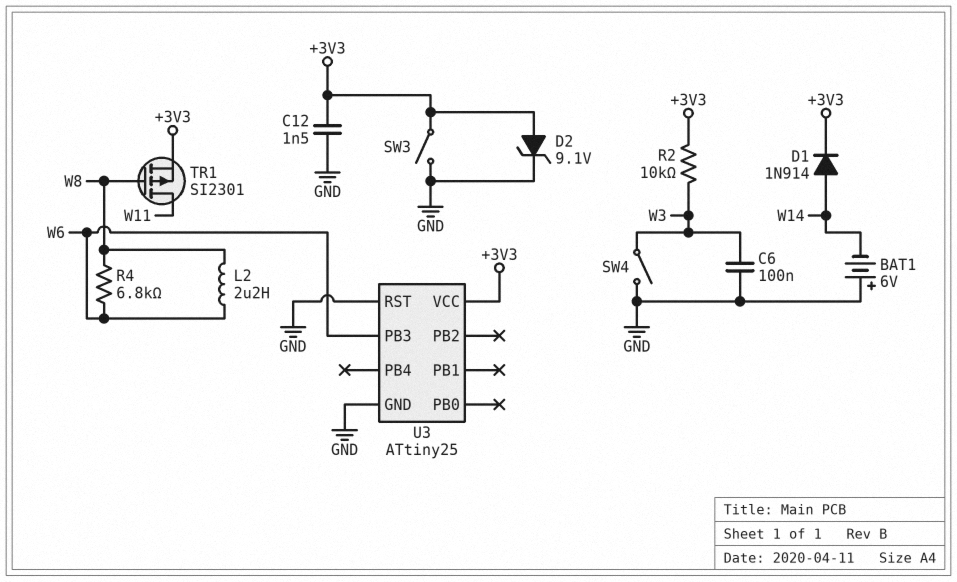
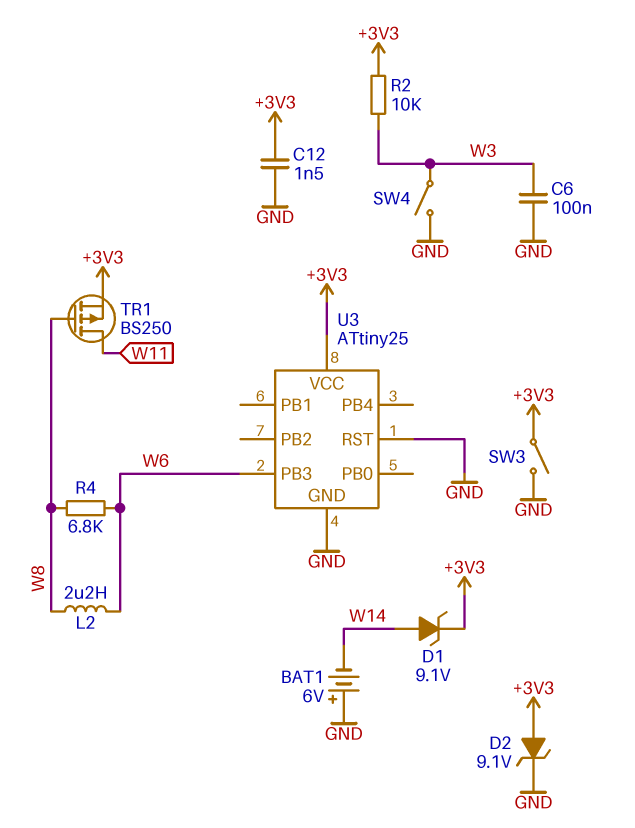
D1: diode 1N914 (A W14, K +3V3) -> zener 9.1V (A W14, K +3V3)
TR1: PMOS SI2301 (G W8, D W11, S +3V3) -> PMOS BS250 (G W8, D W11, S +3V3)

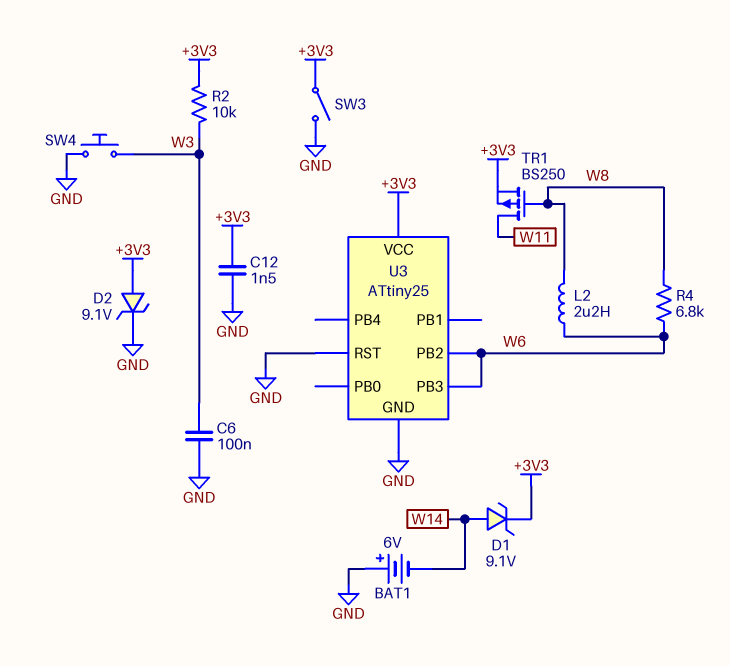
SW4: switch (GND, W3) -> button (GND, W3)
U3 pin PB2: none -> W6

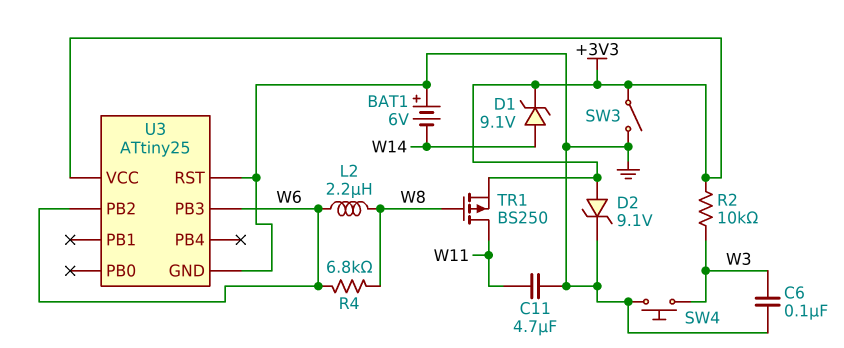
C11: none -> 4.7uF (GND, W11)
C12: 1.5nF (+3V3, GND) -> none

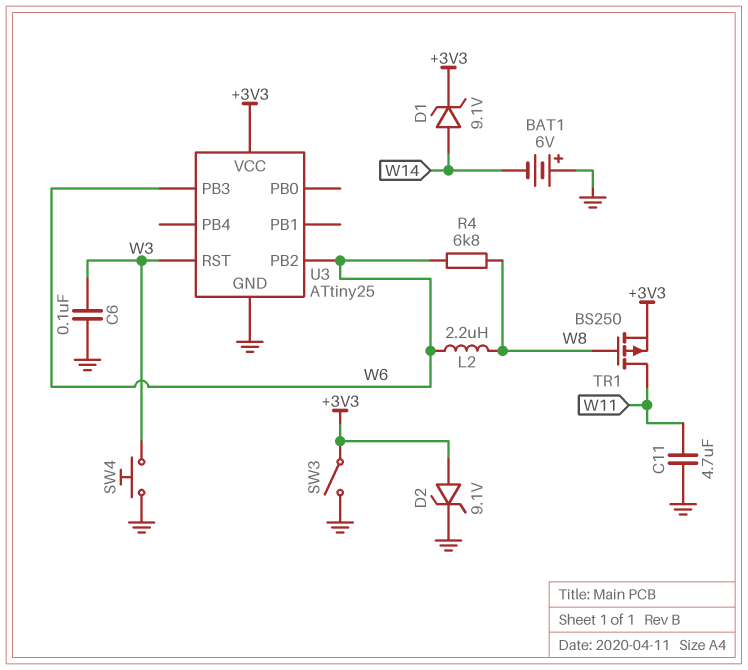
R2: 10k (+3V3, W3) -> none
U3 pin RST: GND -> W3

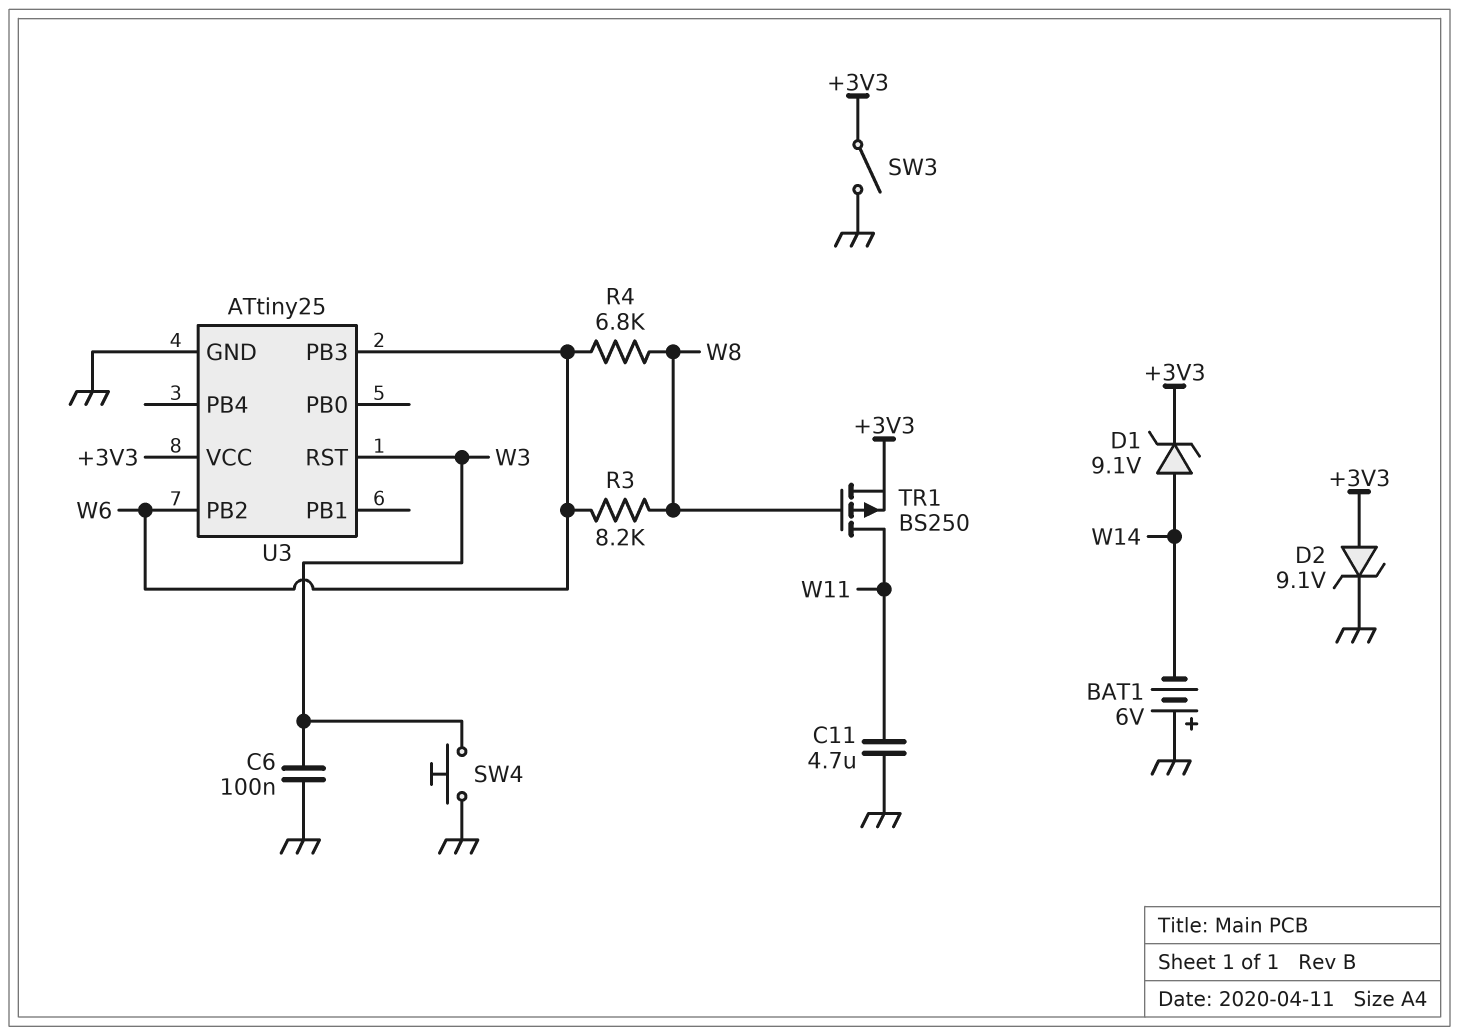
L2: 2.2uH (W6, W8) -> none
R3: none -> 8.2k (W6, W8)

